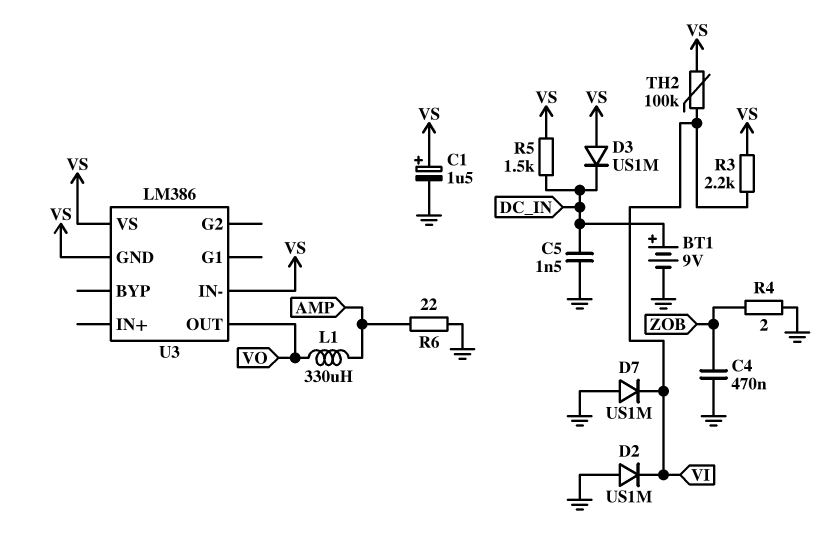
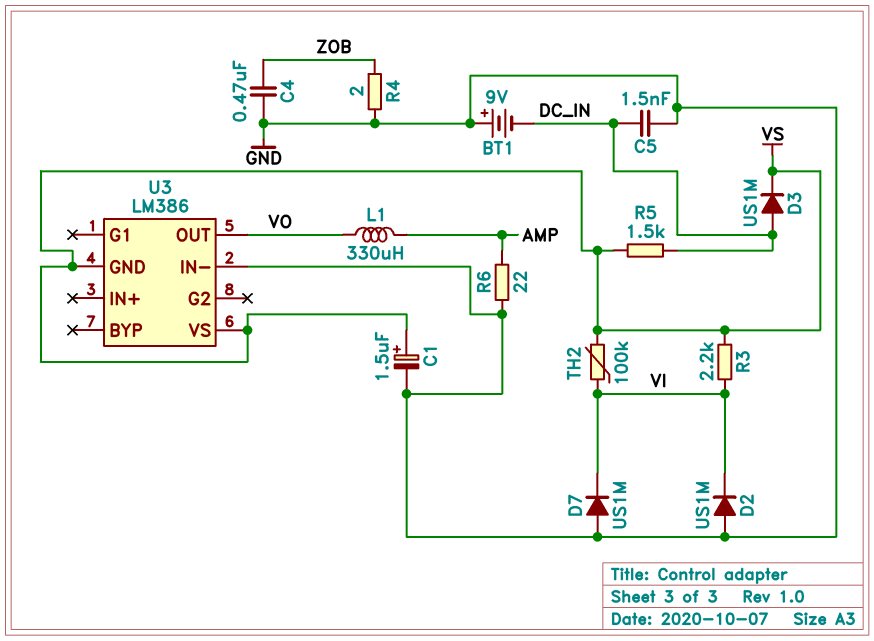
BT1: 9V (plus DC_IN, minus GND) -> 9V (plus GND, minus DC_IN)
D3: diode US1M (A VS, K DC_IN) -> diode US1M (A DC_IN, K VS)
U3 pin IN-: VS -> GND

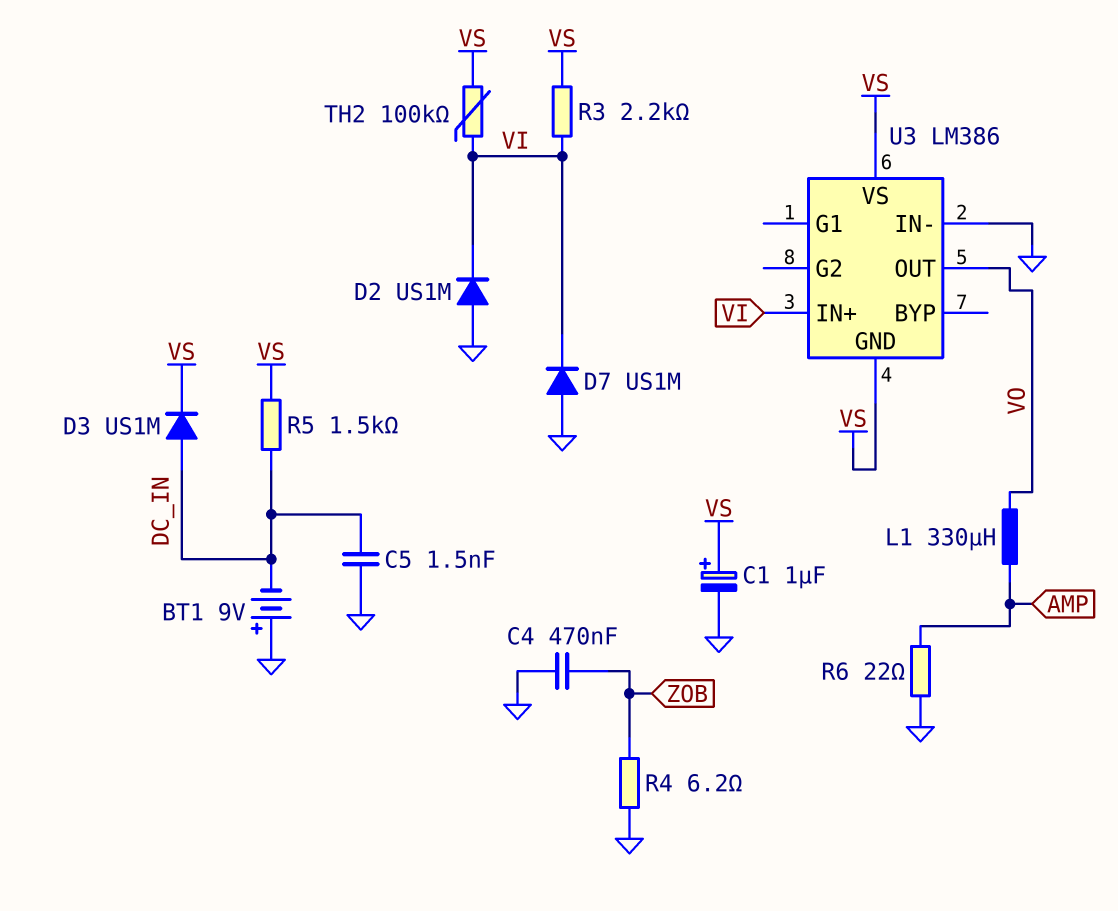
C1: 1.5uF (plus VS, minus GND) -> 1uF (plus VS, minus GND)
R4: 2 (GND, ZOB) -> 6.2 (GND, ZOB)
U3 pin IN+: none -> VI

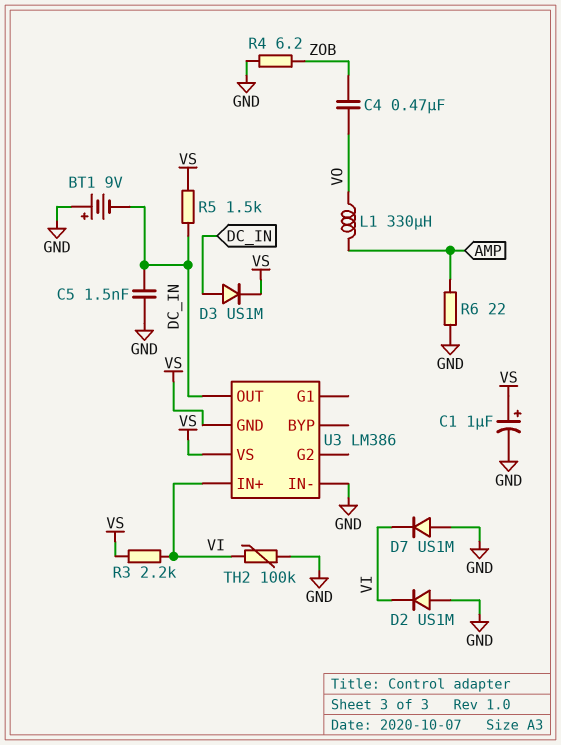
C4: 470nF (GND, ZOB) -> 470nF (VO, ZOB)
TH2: 100k (VI, VS) -> 100k (GND, VI)
U3 pin OUT: VO -> DC_IN

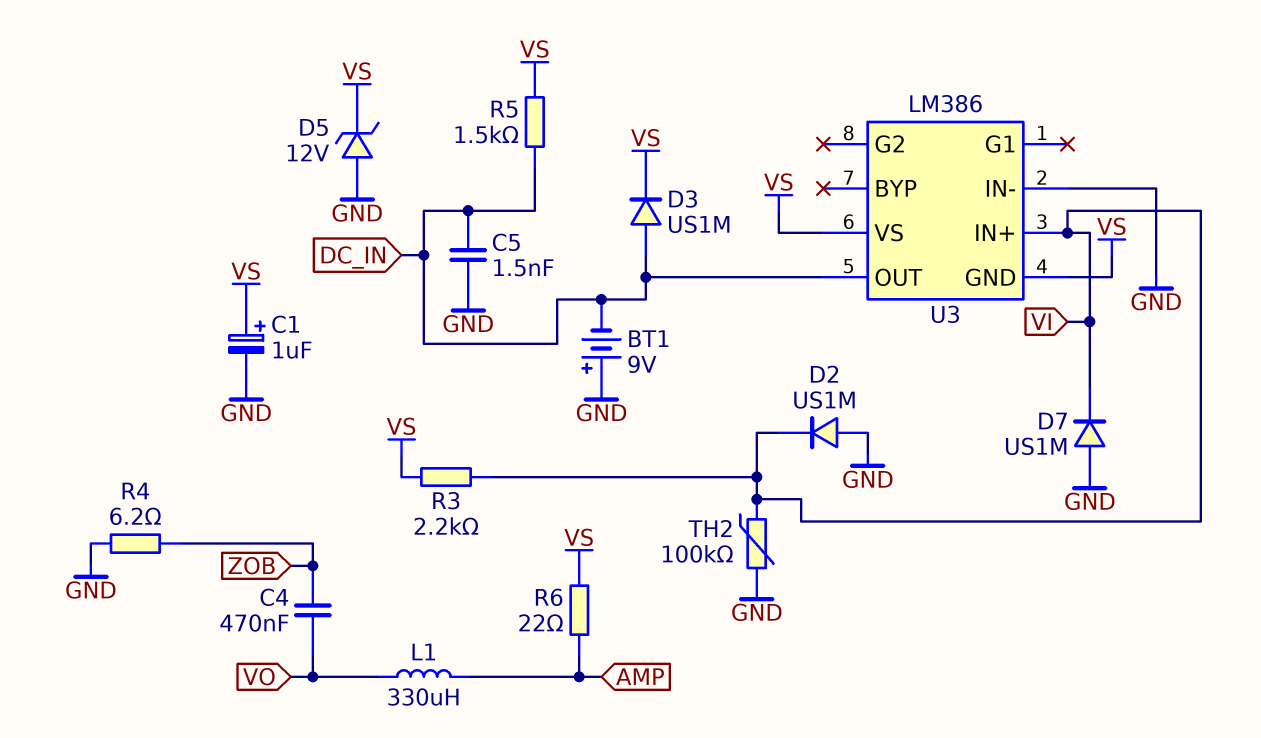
D5: none -> zener 12V (A GND, K VS)
R6: 22 (AMP, GND) -> 22 (AMP, VS)

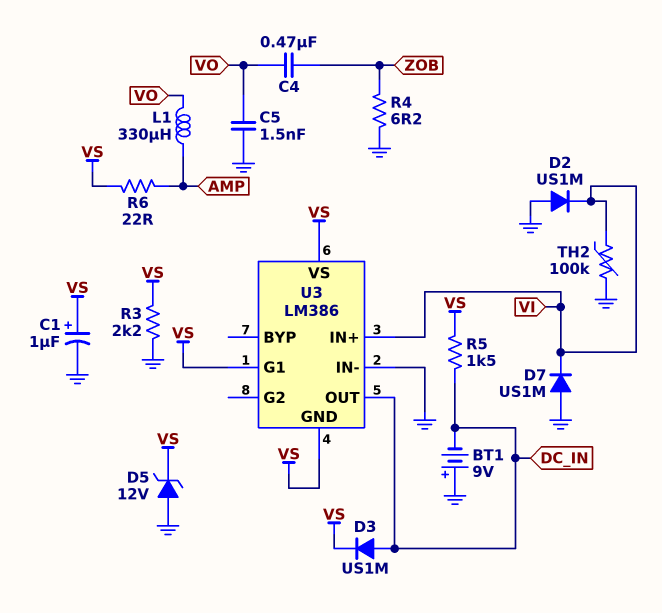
C5: 1.5nF (DC_IN, GND) -> 1.5nF (GND, VO)
R3: 2.2k (VI, VS) -> 2.2k (GND, VS)
U3 pin G1: none -> VS

